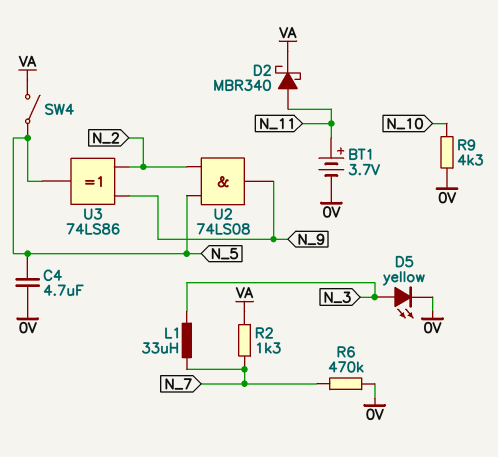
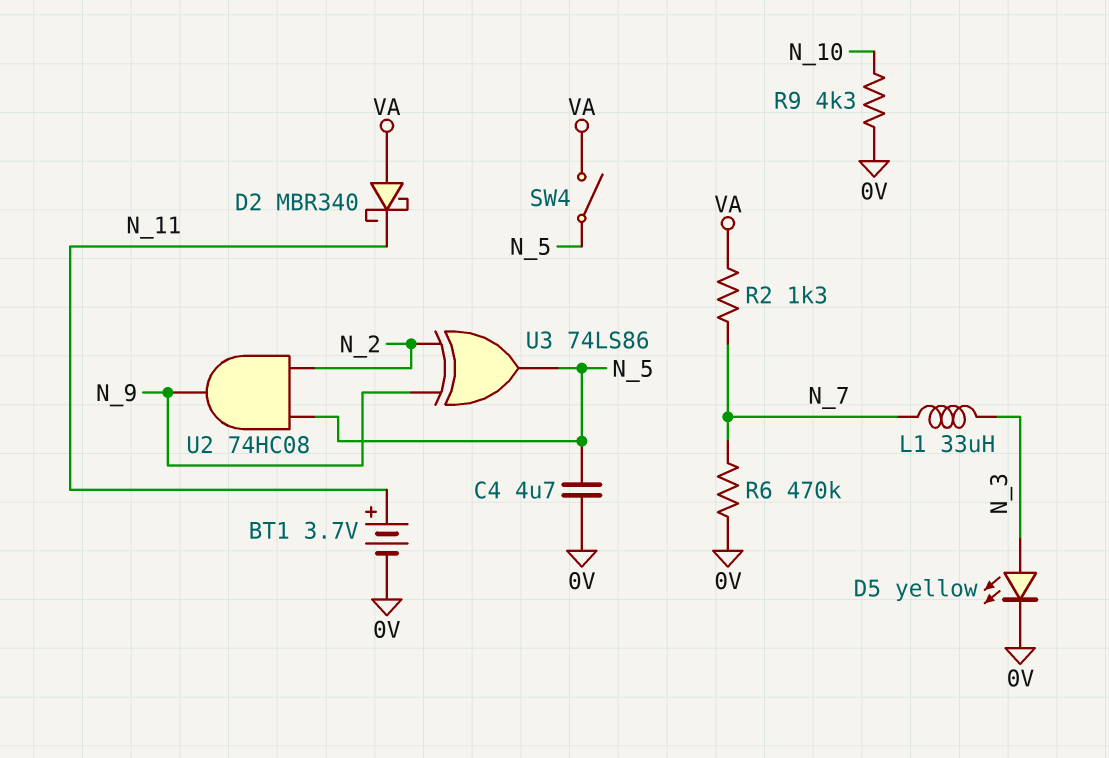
D2: schottky MBR340 (A N_11, K VA) -> schottky MBR340 (A VA, K N_11)
U2: AND 74LS08 (in N_2, in N_5, out N_9) -> AND 74HC08 (in N_2, in N_5, out N_9)

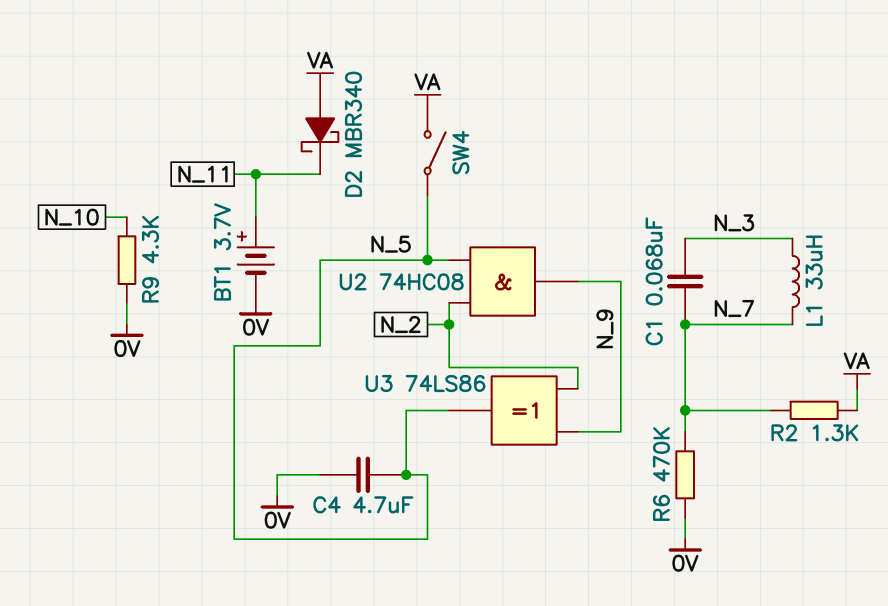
C1: none -> 68nF (N_3, N_7)
D5: LED yellow (A N_3, K 0V) -> none

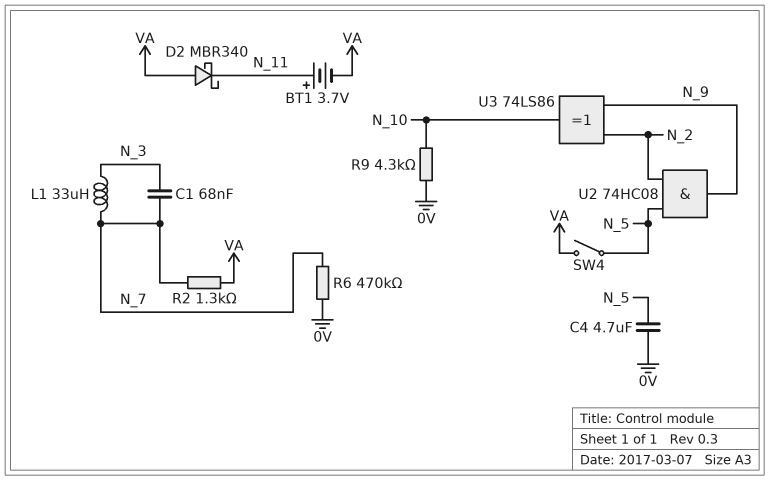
BT1: 3.7V (plus N_11, minus 0V) -> 3.7V (plus N_11, minus VA)
U3: XOR 74LS86 (in N_2, in N_9, out N_5) -> XOR 74LS86 (in N_2, in N_9, out N_10)

